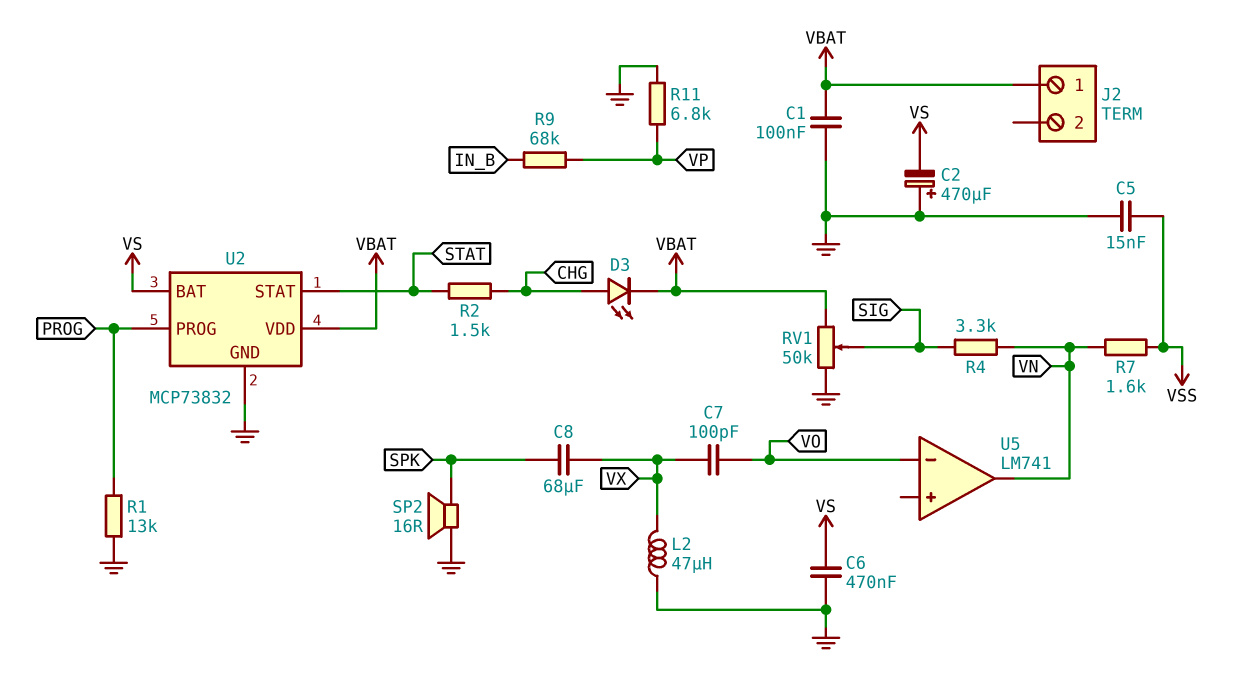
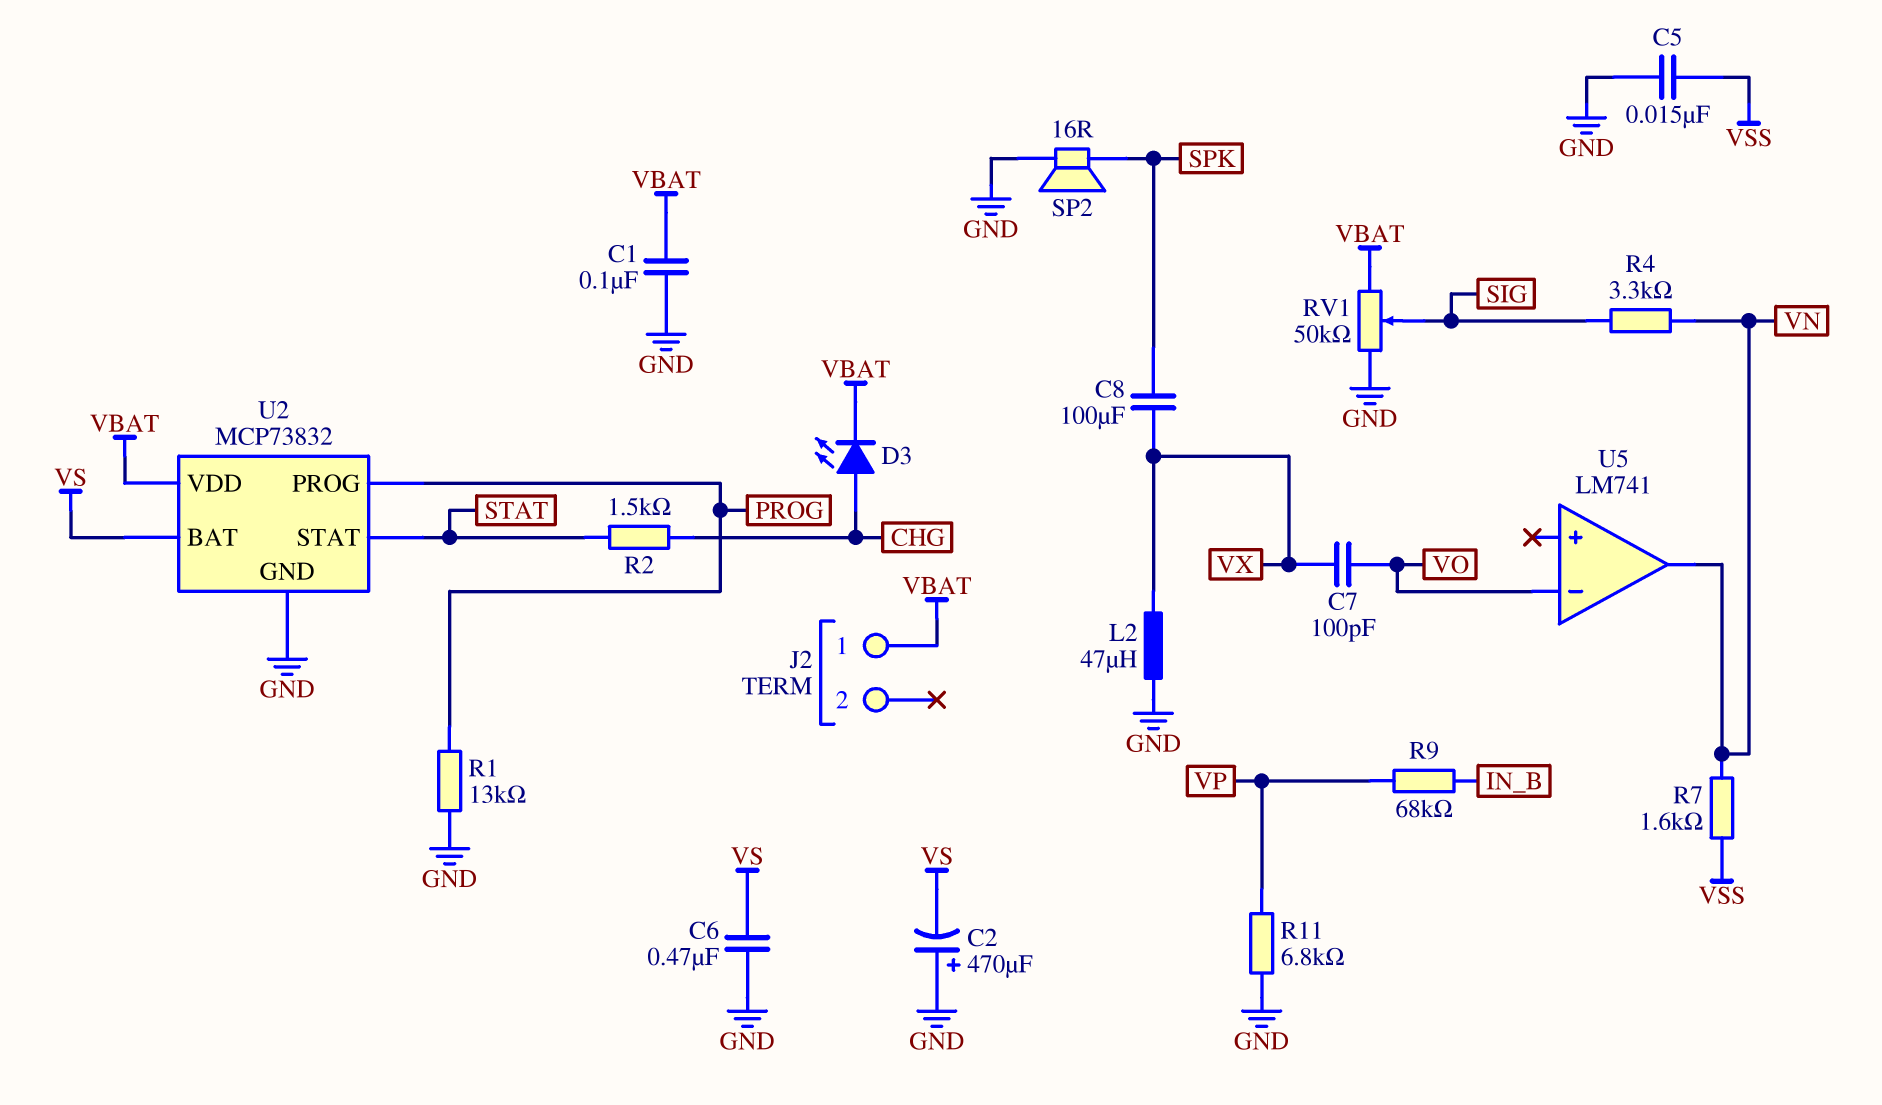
C8: 68uF (SPK, VX) -> 100uF (SPK, VX)

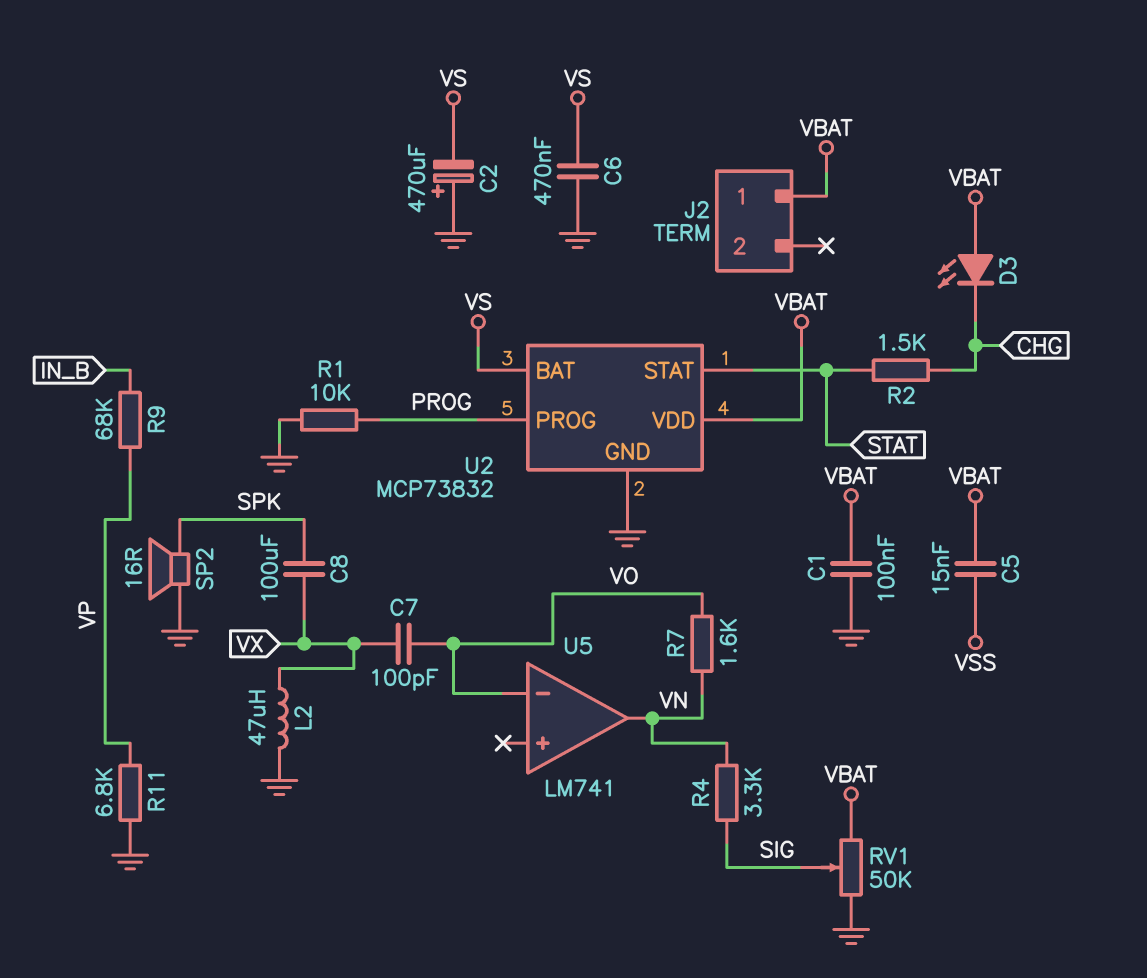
C5: 15nF (GND, VSS) -> 15nF (VBAT, VSS)
D3: LED (A CHG, K VBAT) -> LED (A VBAT, K CHG)
R1: 13k (GND, PROG) -> 10k (GND, PROG)
R7: 1.6k (VN, VSS) -> 1.6k (VN, VO)

